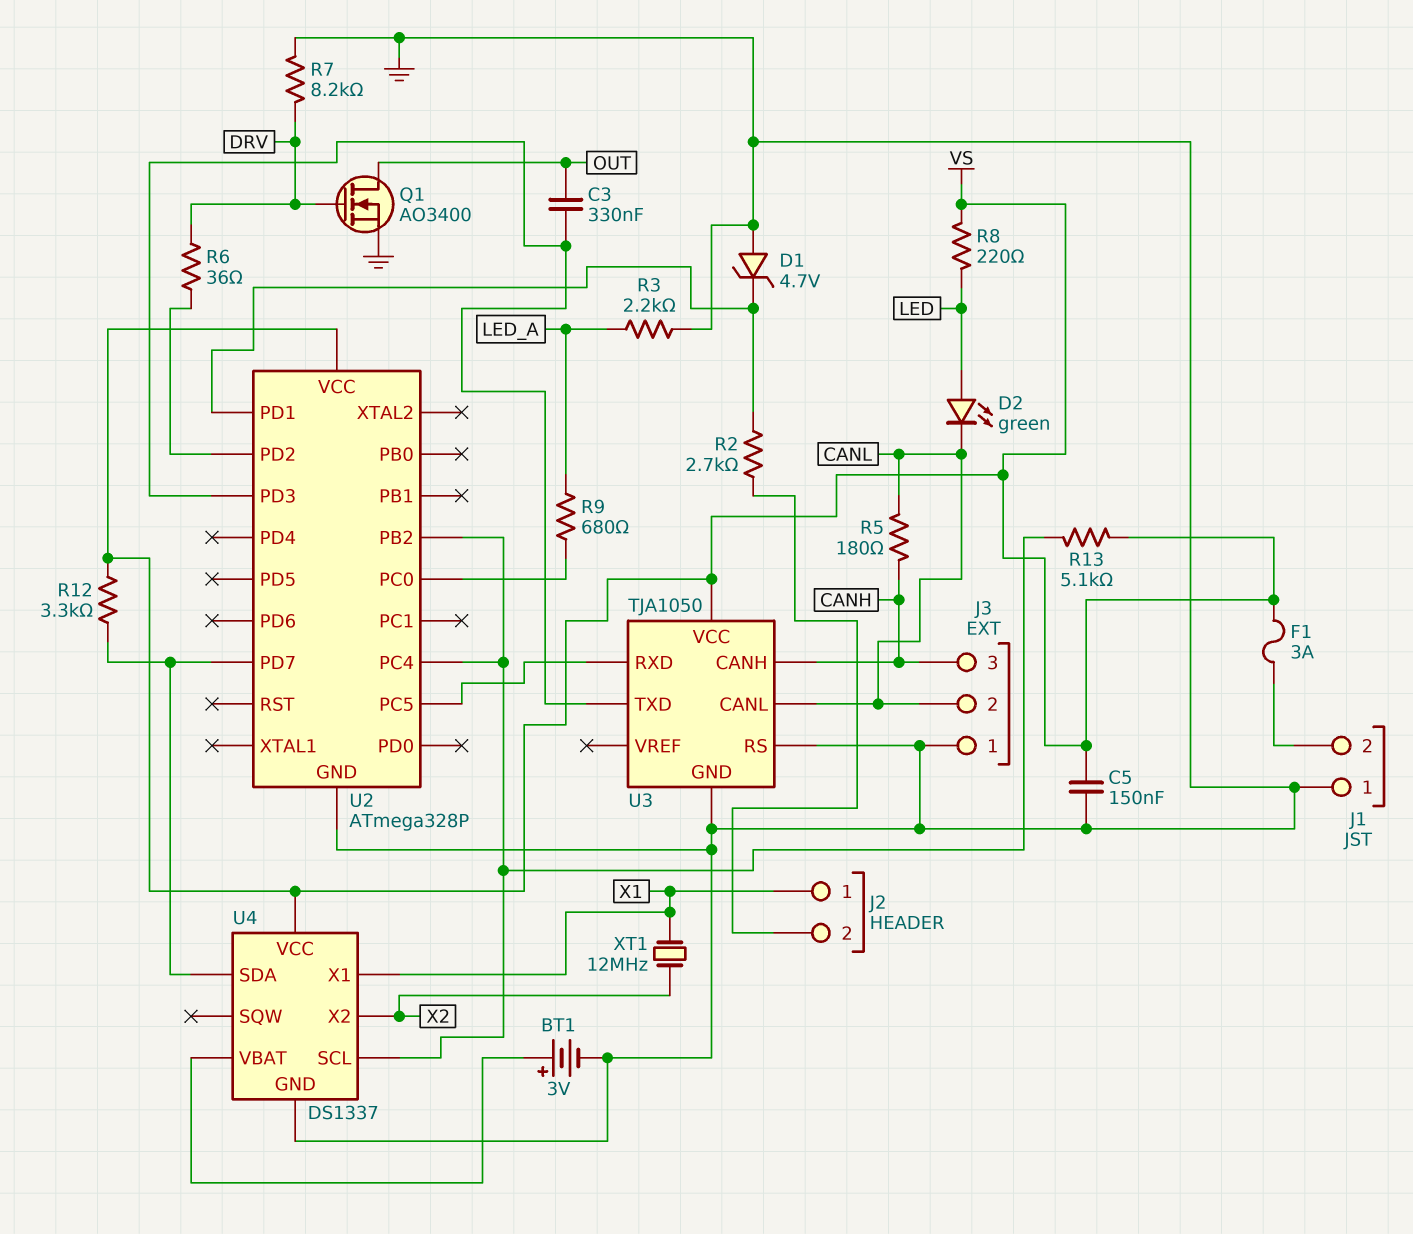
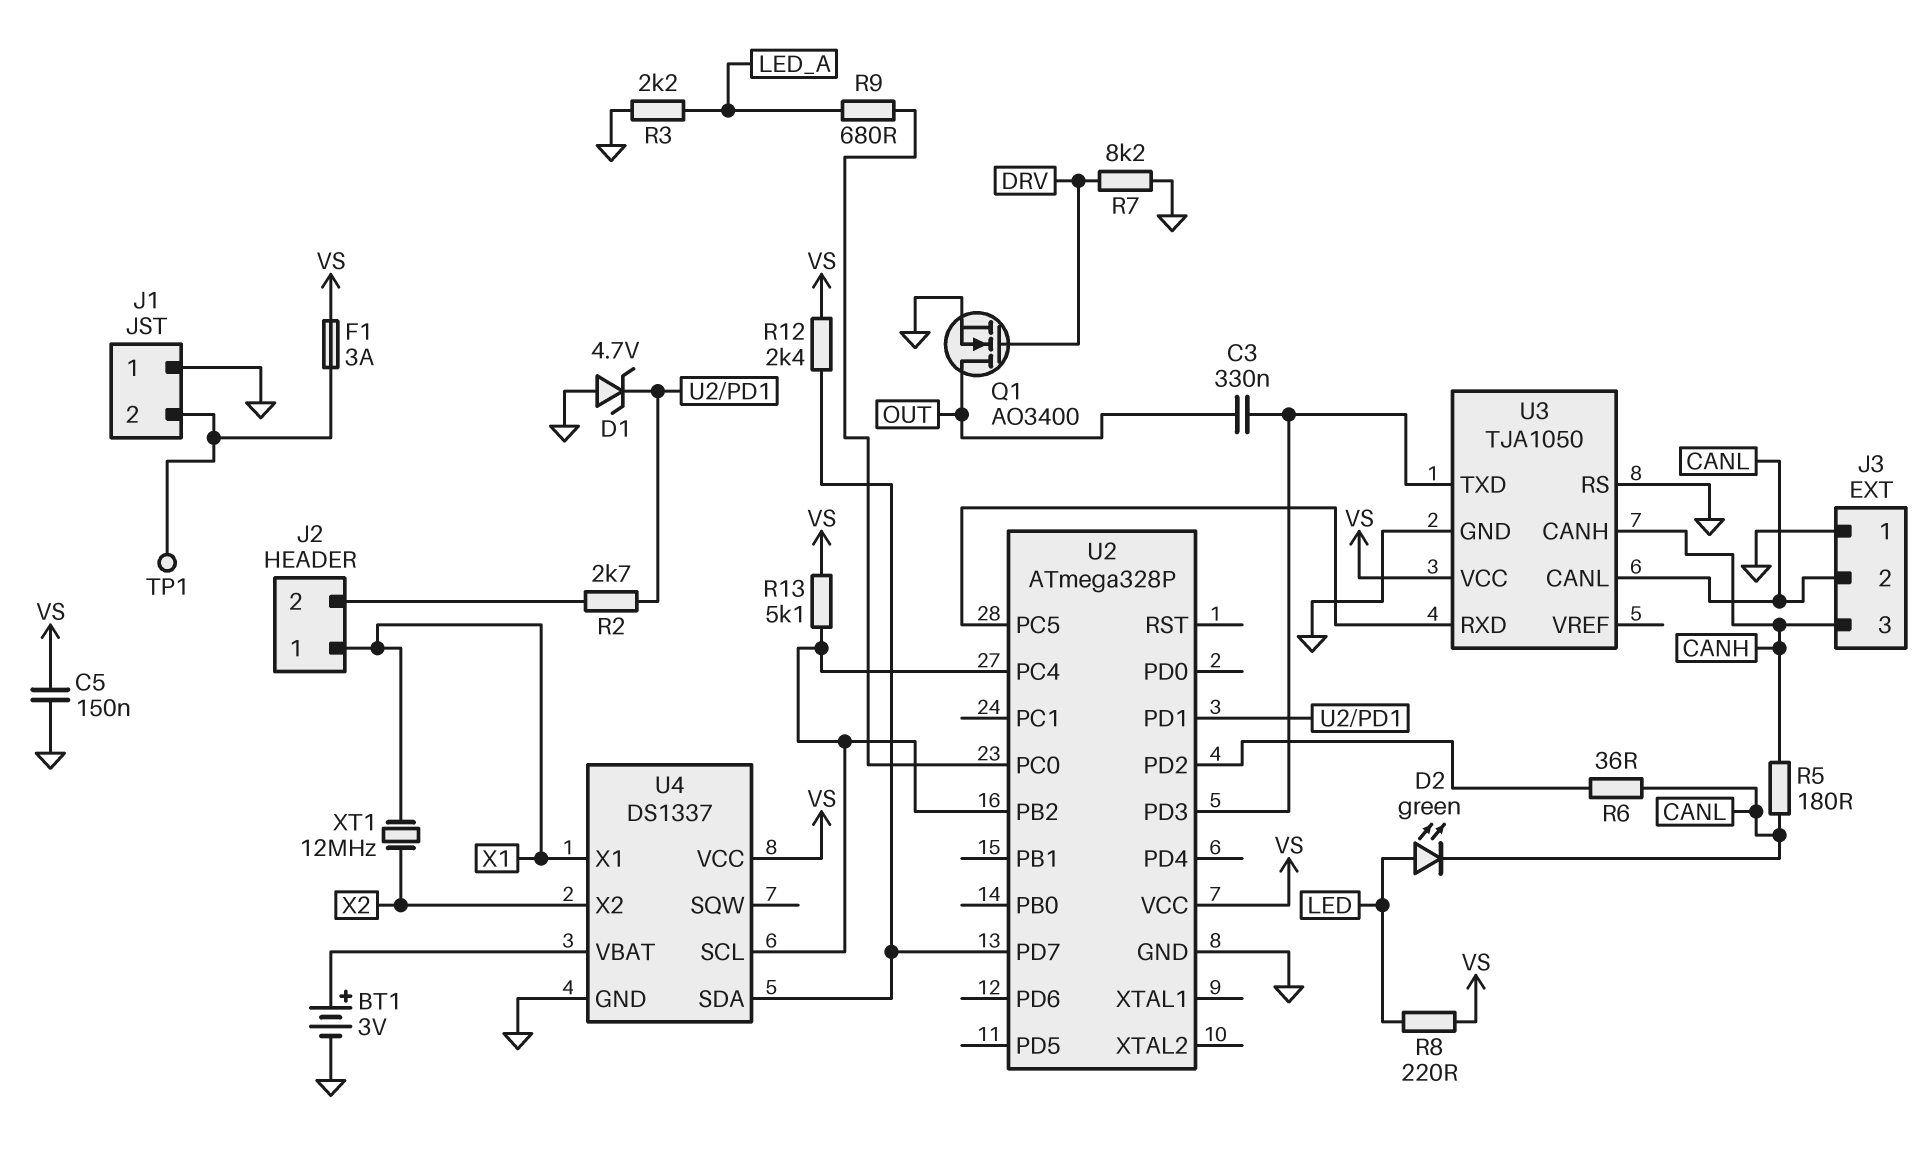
R6: 36 (DRV, U2/PD2) -> 36 (CANL, U2/PD2)
R12: 3.3k (U2/PD7, VS) -> 2.4k (U2/PD7, VS)
TP1: none -> test point (J1/2)

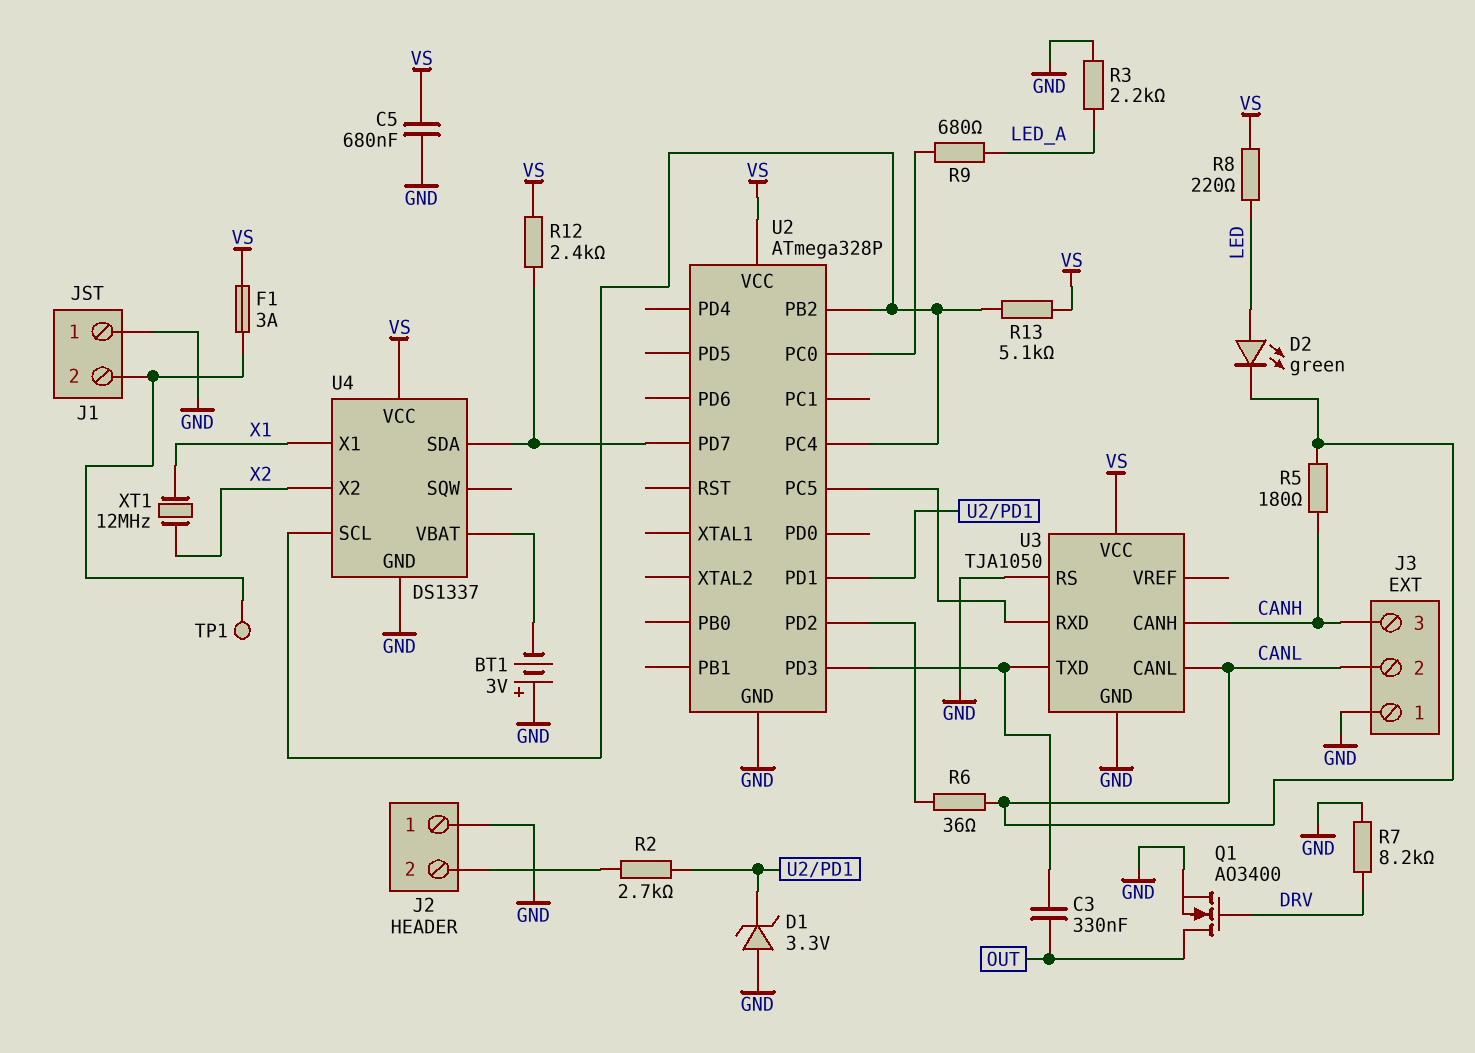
BT1: 3V (plus U4/VBAT, minus GND) -> 3V (plus GND, minus U4/VBAT)
C5: 150nF (GND, VS) -> 680nF (GND, VS)
D1: zener 4.7V (A GND, K U2/PD1) -> zener 3.3V (A GND, K U2/PD1)
J2 pin 1: X1 -> GND

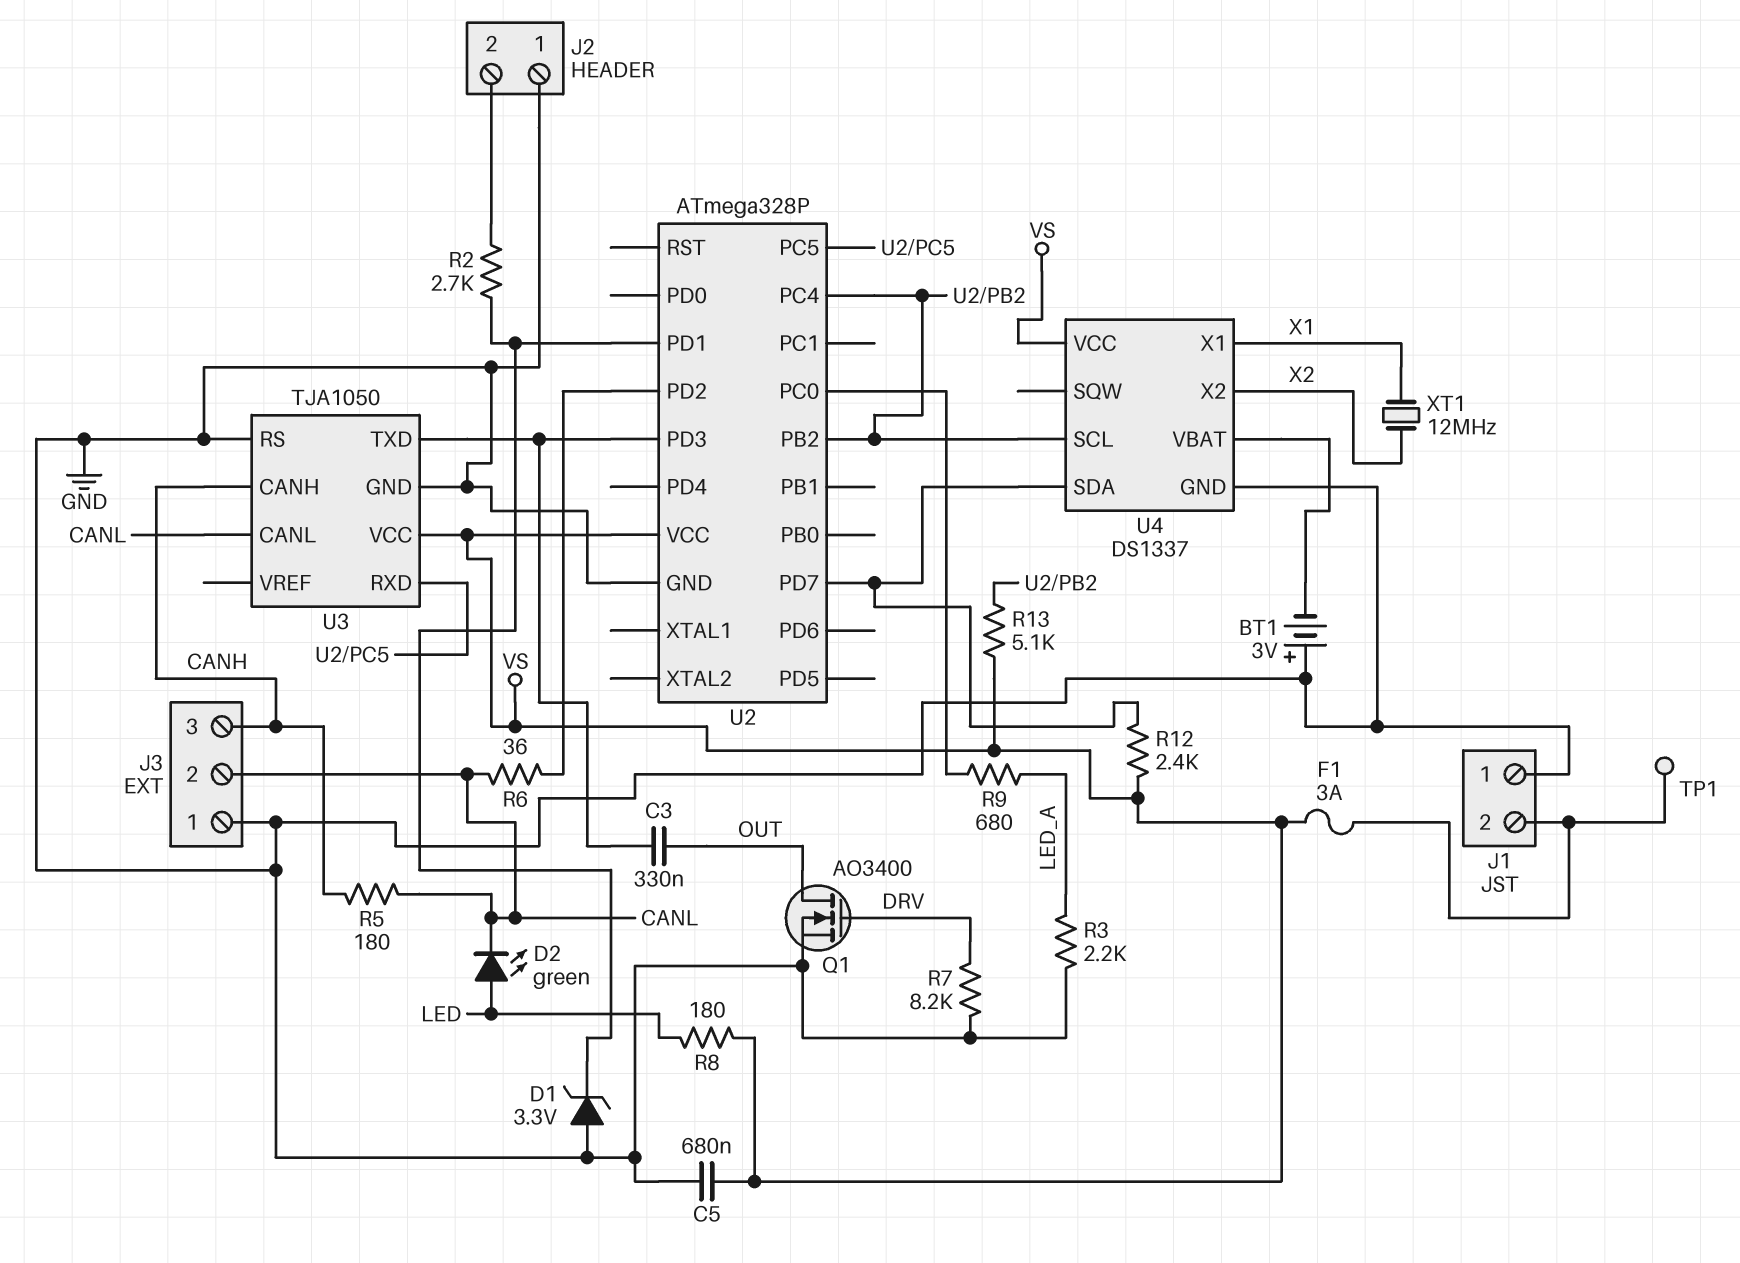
R8: 220 (LED, VS) -> 180 (LED, VS)

